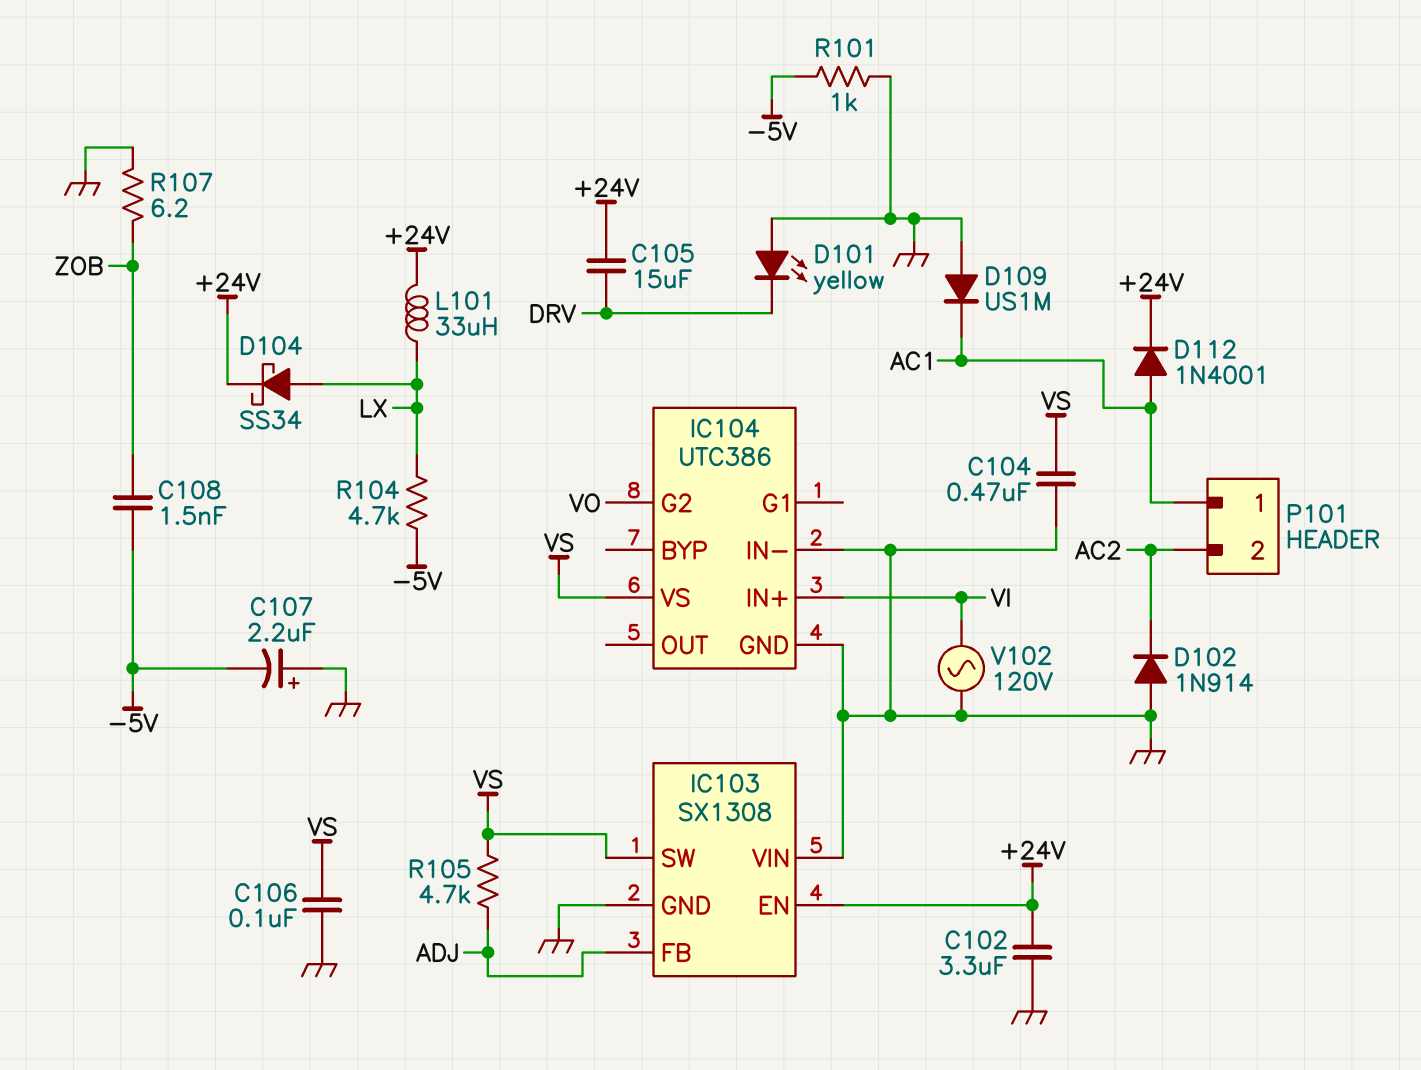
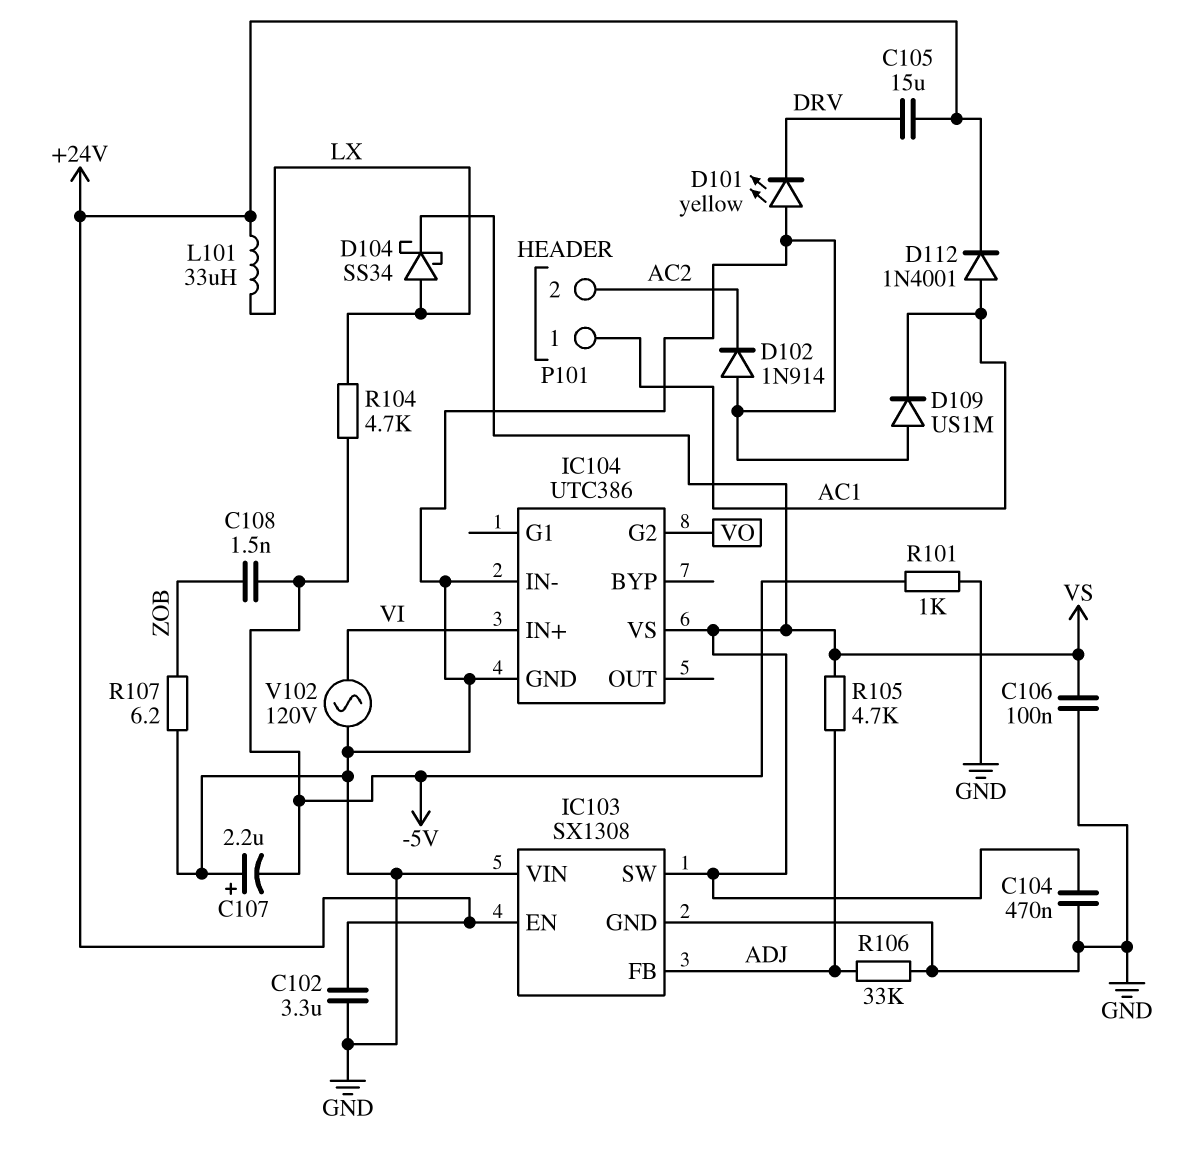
D104: schottky SS34 (A LX, K +24V) -> schottky SS34 (A LX, K VS)
R106: none -> 33k (ADJ, GND)

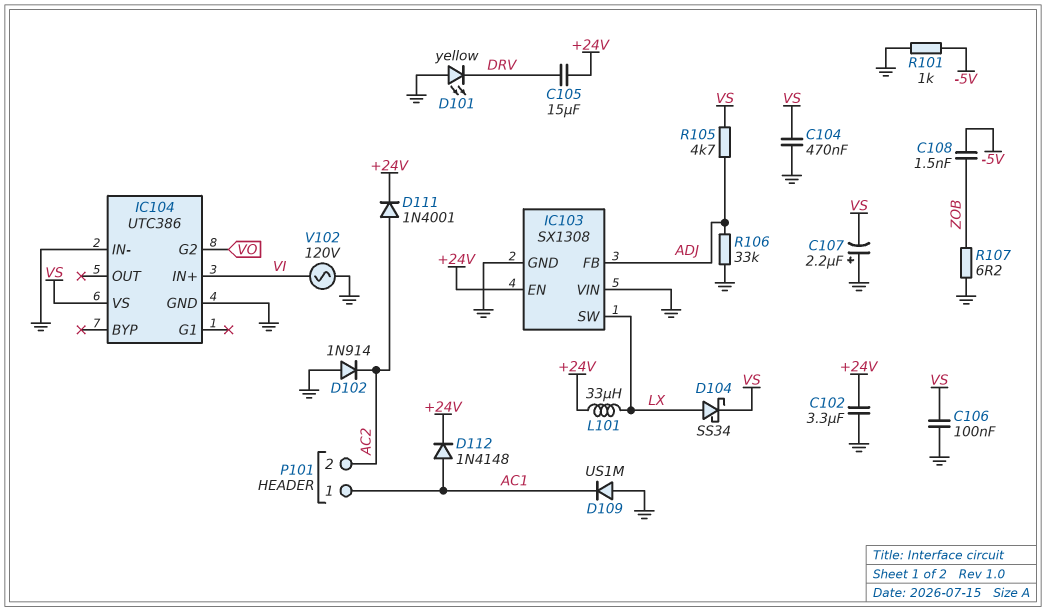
C107: 2.2uF (plus GND, minus -5V) -> 2.2uF (plus GND, minus VS)
D111: none -> diode 1N4001 (A AC2, K +24V)
D112: diode 1N4001 (A AC1, K +24V) -> diode 1N4148 (A AC1, K +24V)
IC103 pin SW: VS -> LX
R104: 4.7k (-5V, LX) -> none

